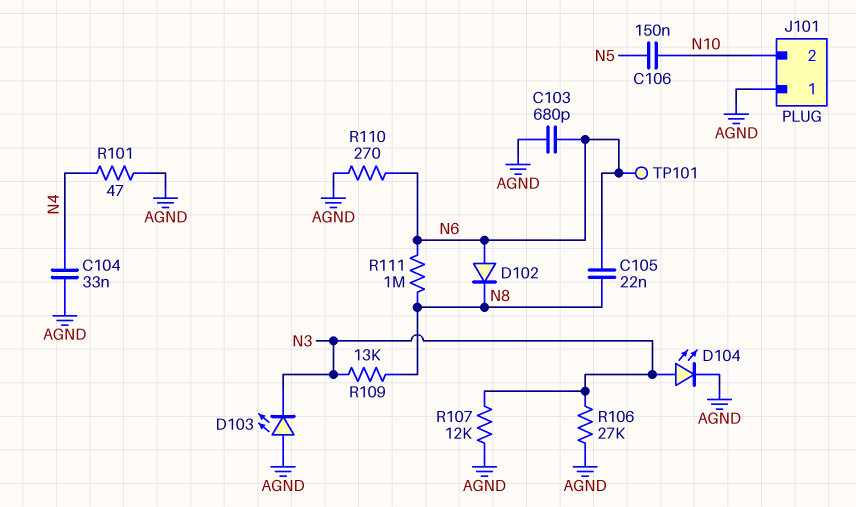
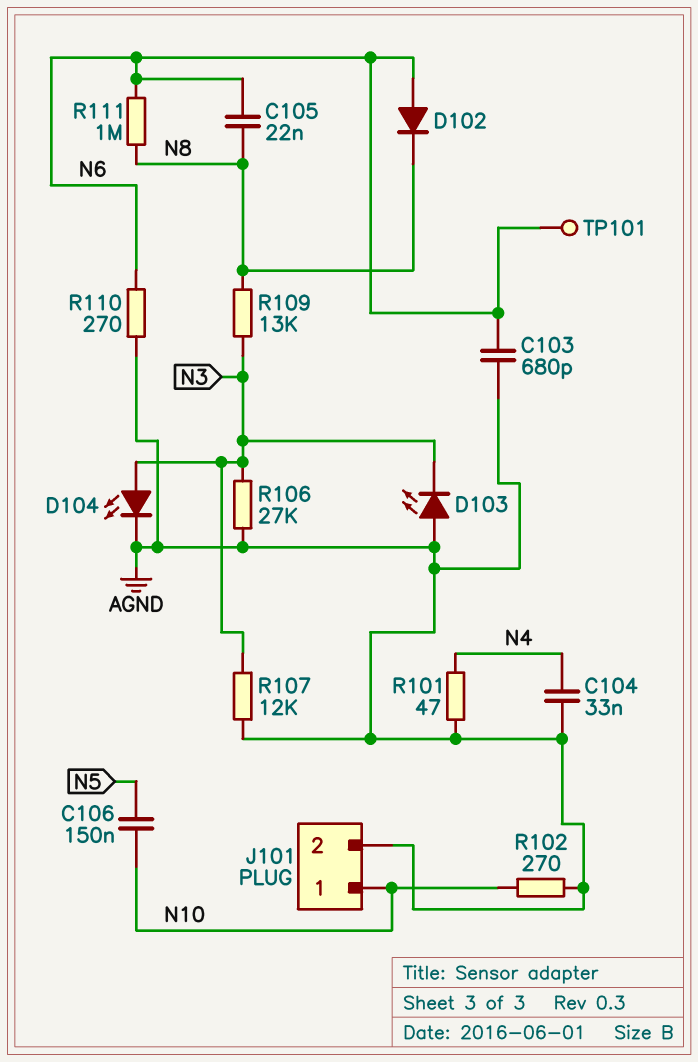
J101 pin 1: AGND -> N10
J101 pin 2: N10 -> AGND
R102: none -> 270 (AGND, N10)

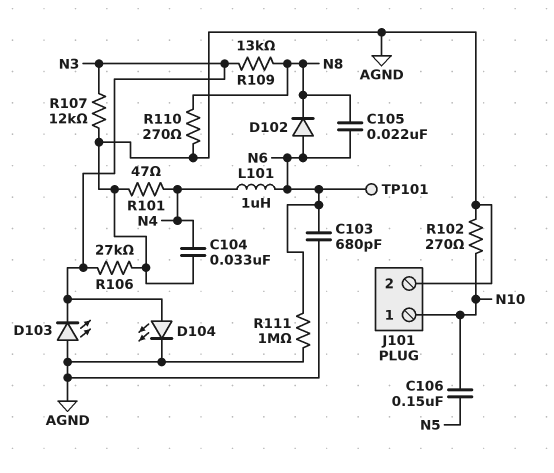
L101: none -> 1uH (N4, N6)
R110: 270 (AGND, N6) -> 270 (AGND, N8)
R111: 1M (N6, N8) -> 1M (AGND, N6)

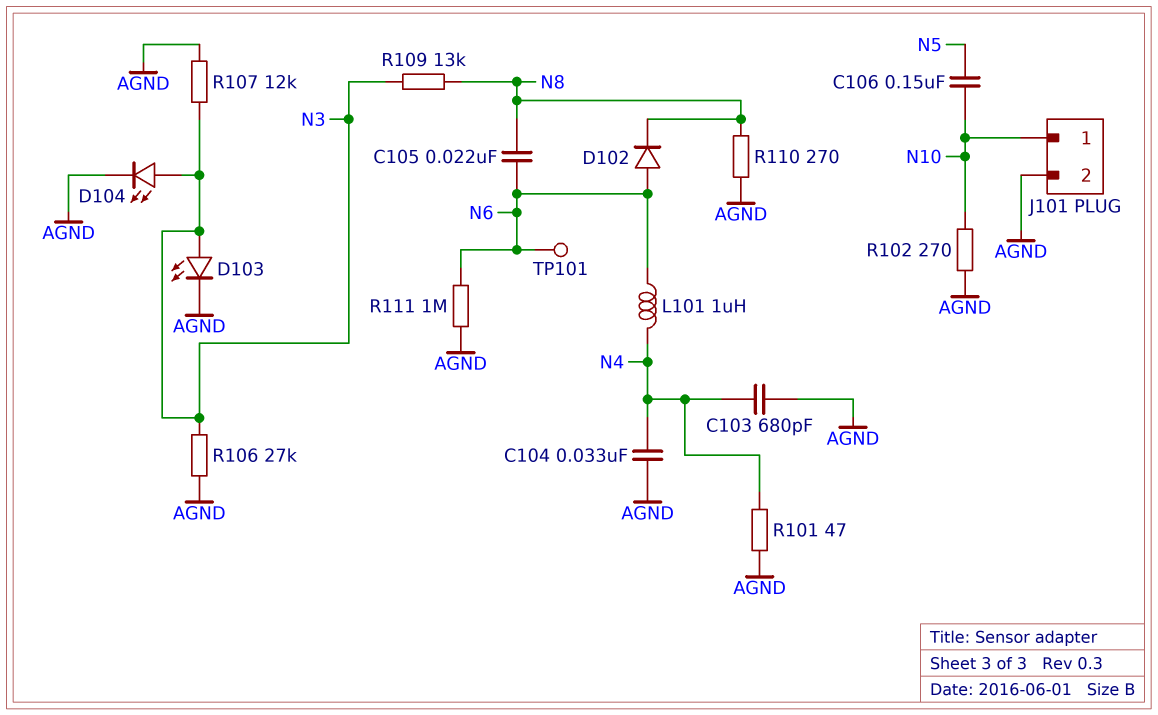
C103: 680pF (AGND, N6) -> 680pF (AGND, N4)
D103: LED (A AGND, K N3) -> LED (A N3, K AGND)

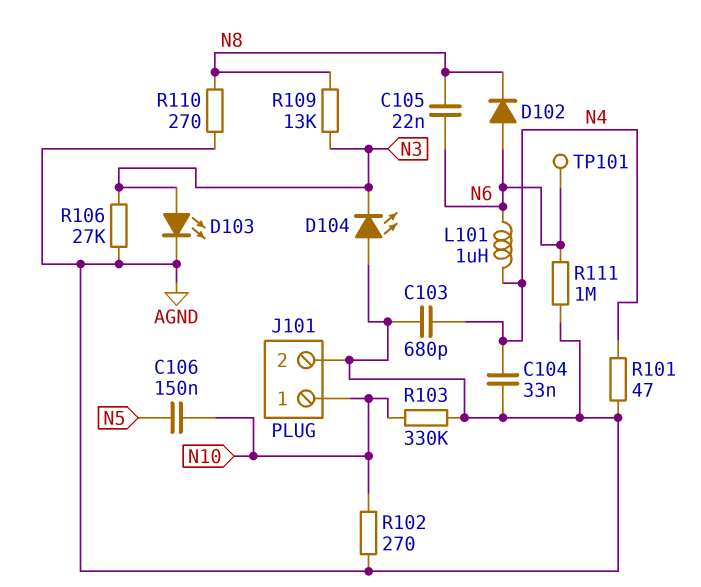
D104: LED (A N3, K AGND) -> LED (A AGND, K N3)
R103: none -> 330k (AGND, N10)
R107: 12k (AGND, N3) -> none

